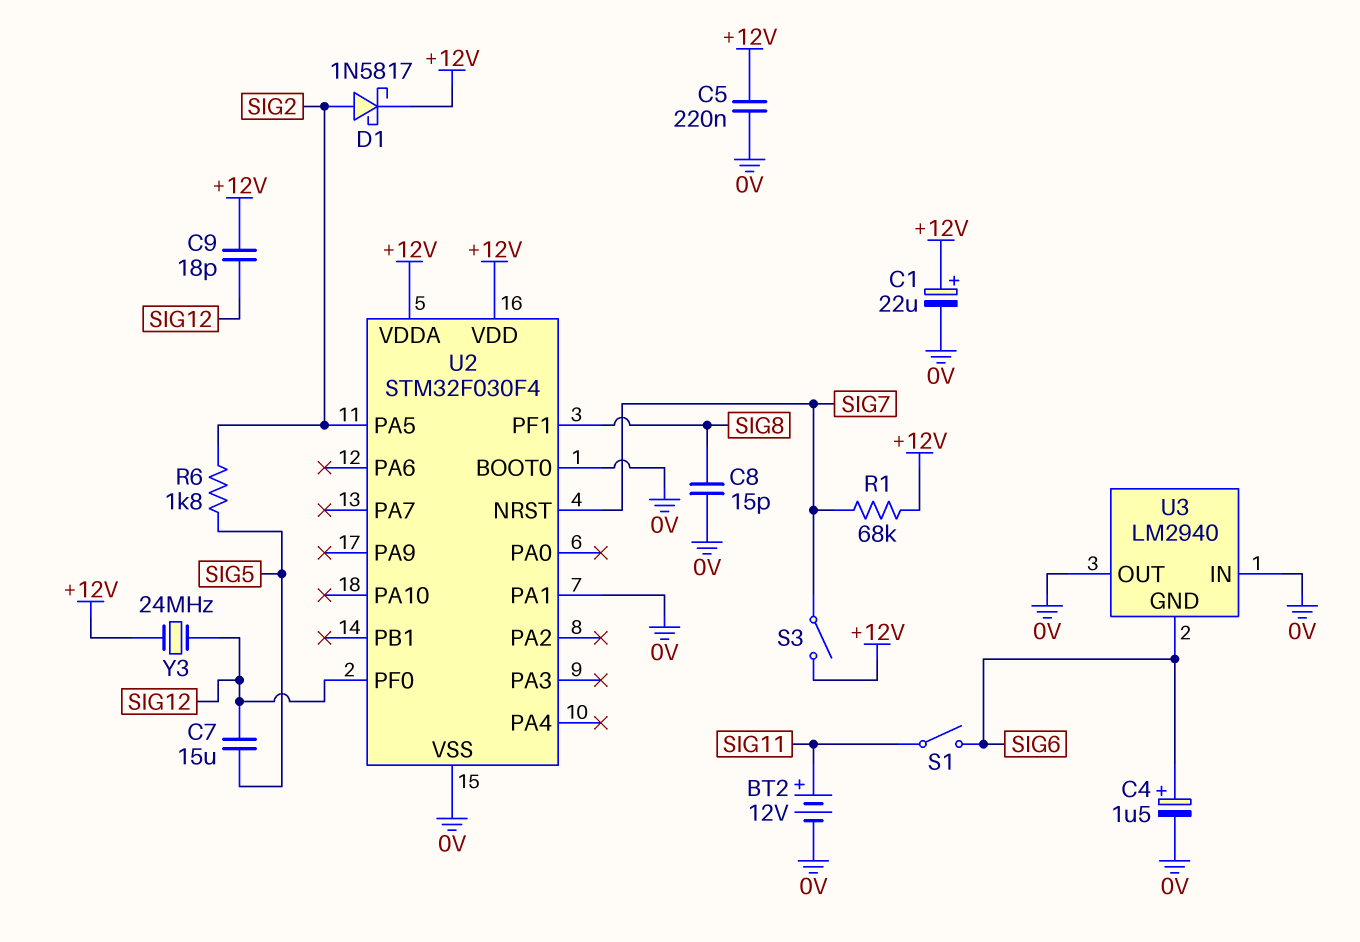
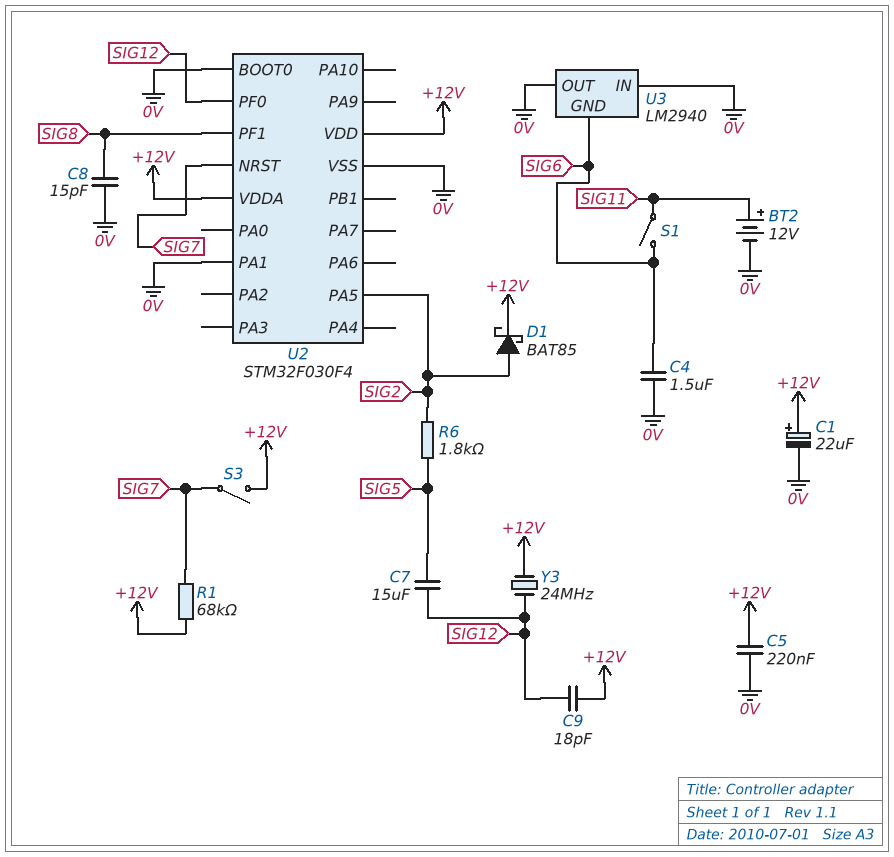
C4: 1.5uF (plus SIG6, minus 0V) -> 1.5uF (0V, SIG6)
D1: schottky 1N5817 (A SIG2, K +12V) -> schottky BAT85 (A SIG2, K +12V)

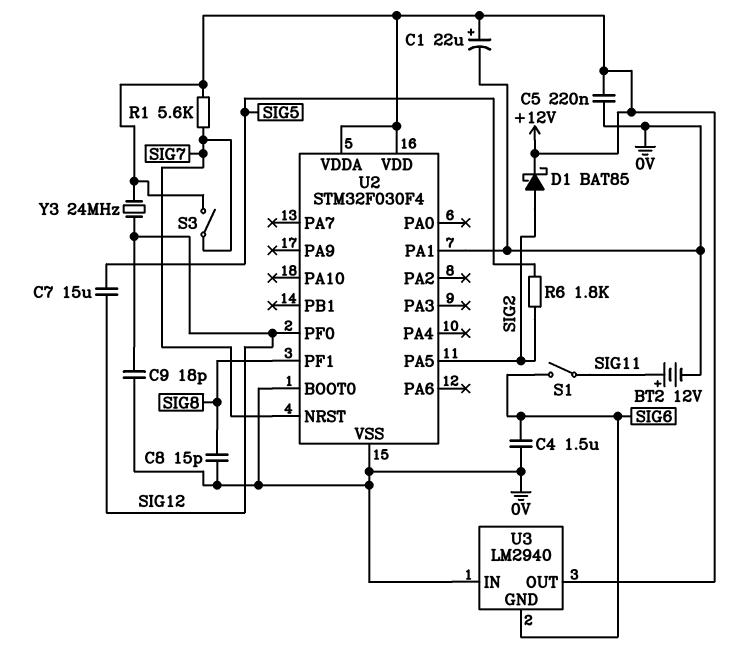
C9: 18pF (+12V, SIG12) -> 18pF (0V, SIG12)
R1: 68k (+12V, SIG7) -> 5.6k (+12V, SIG7)
U3 pin OUT: 0V -> +12V

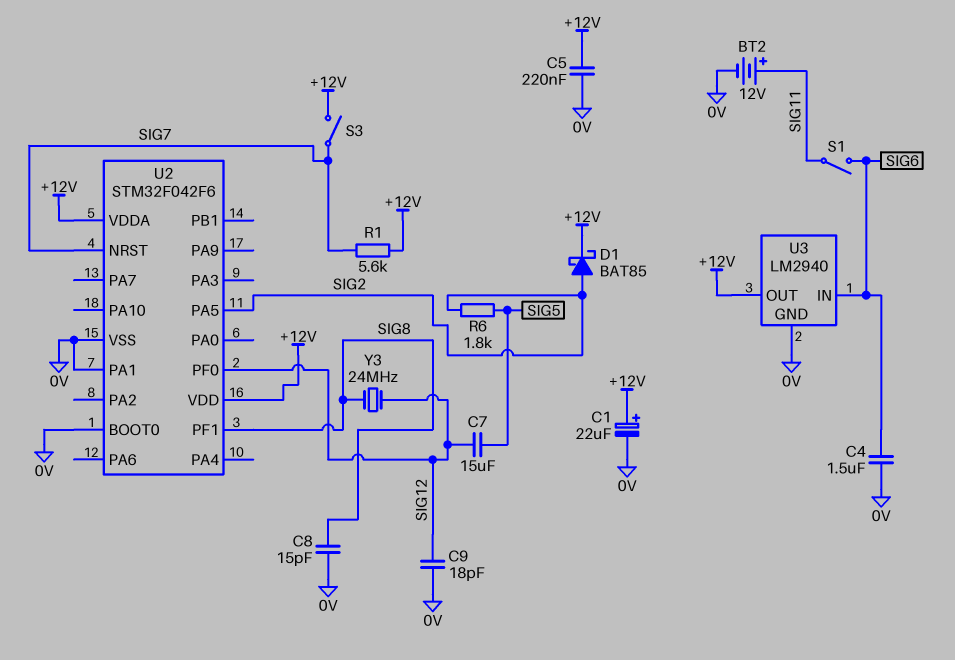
U2: STM32F030F4 -> STM32F042F6
U3 pin GND: SIG6 -> 0V
U3 pin IN: 0V -> SIG6
Y3: 24MHz (+12V, SIG12) -> 24MHz (SIG8, SIG12)

